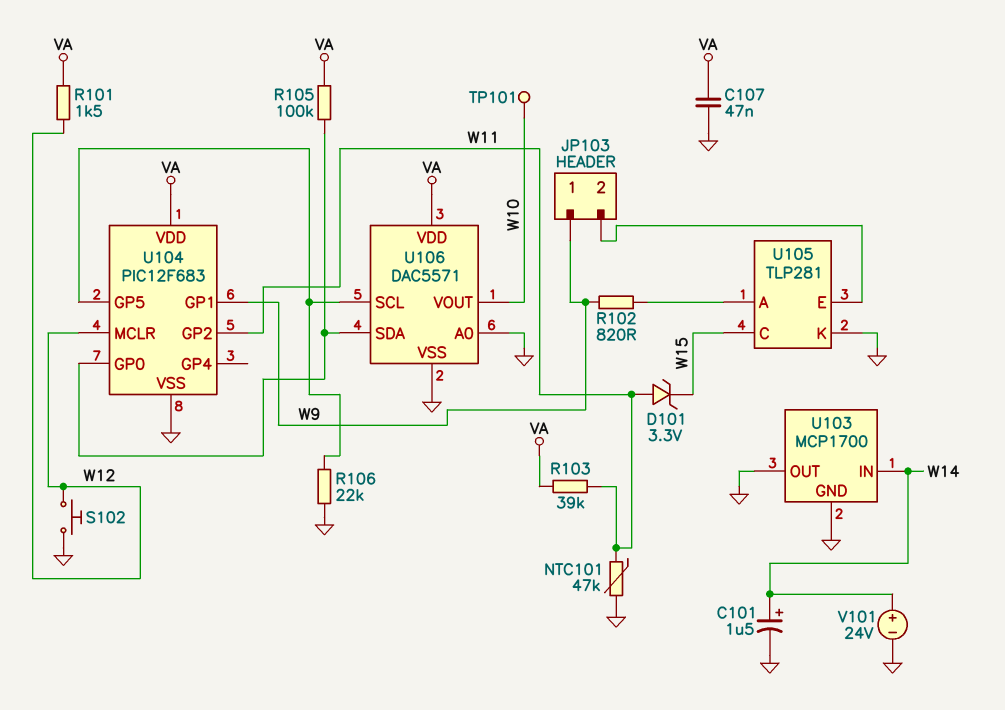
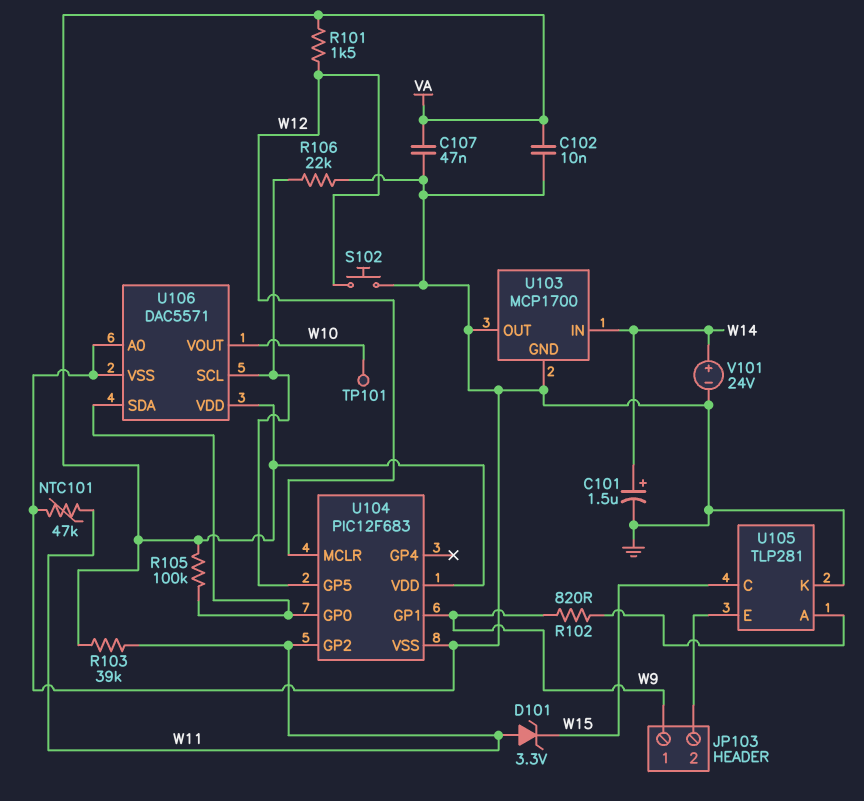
C102: none -> 10nF (GND, VA)

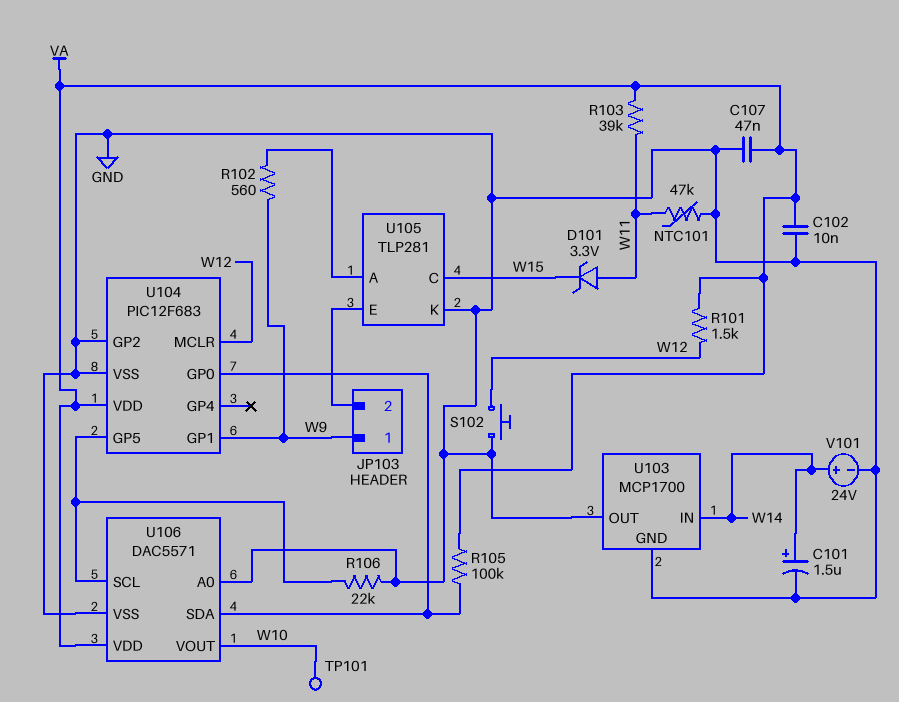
R102: 820 (U105/A, W9) -> 560 (U105/A, W9)
U104 pin GP2: W11 -> GND

